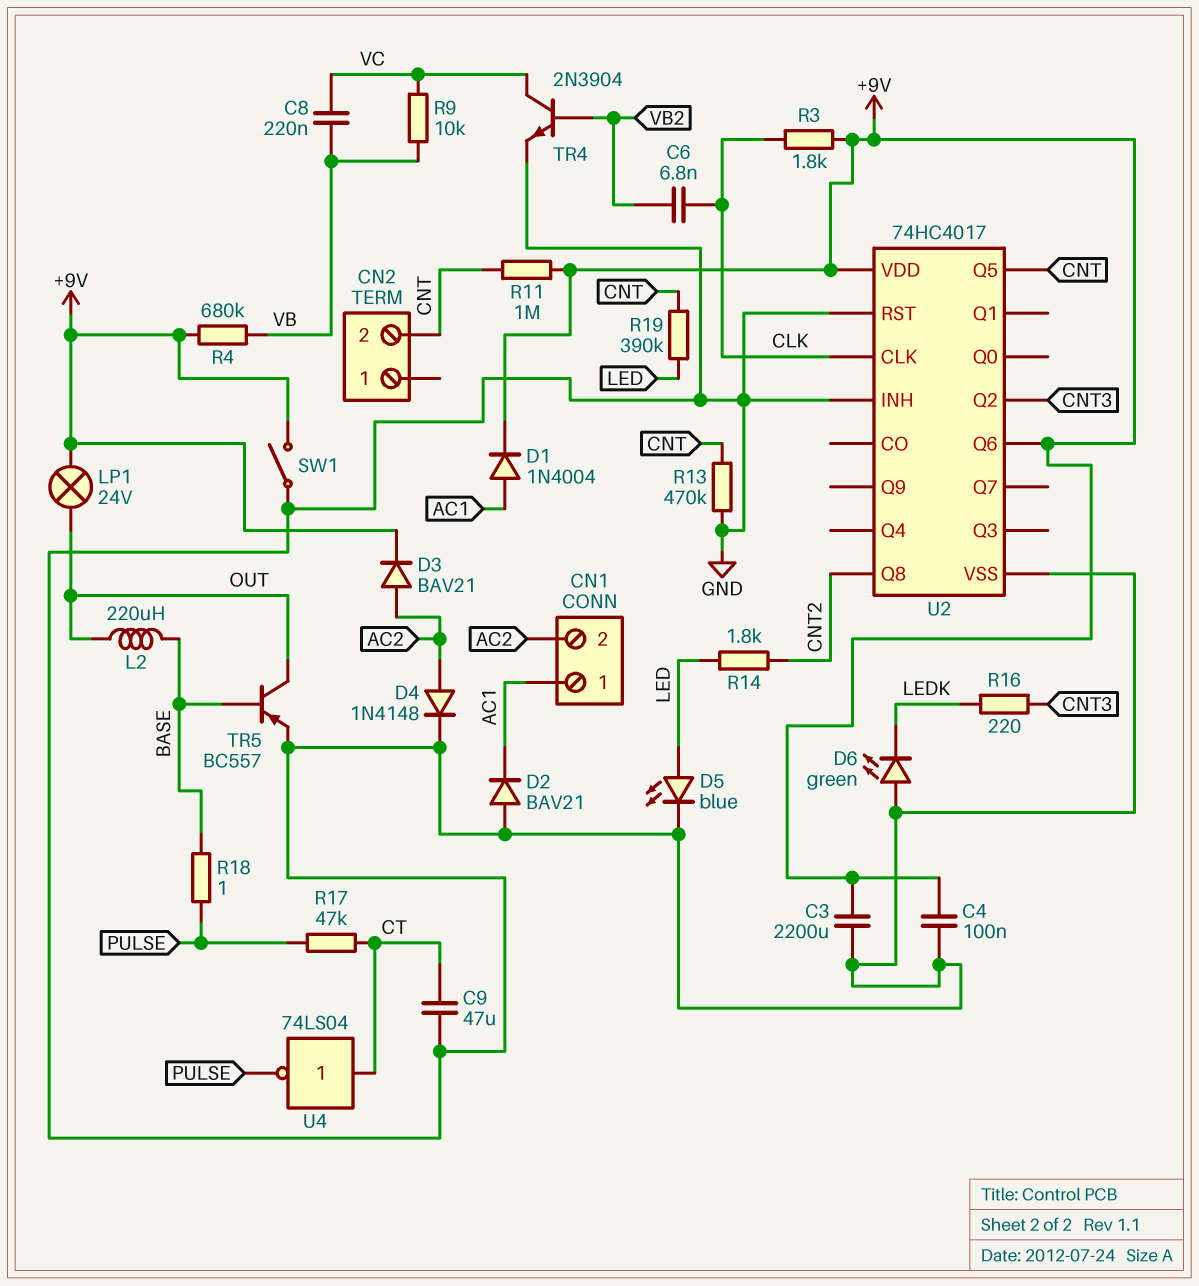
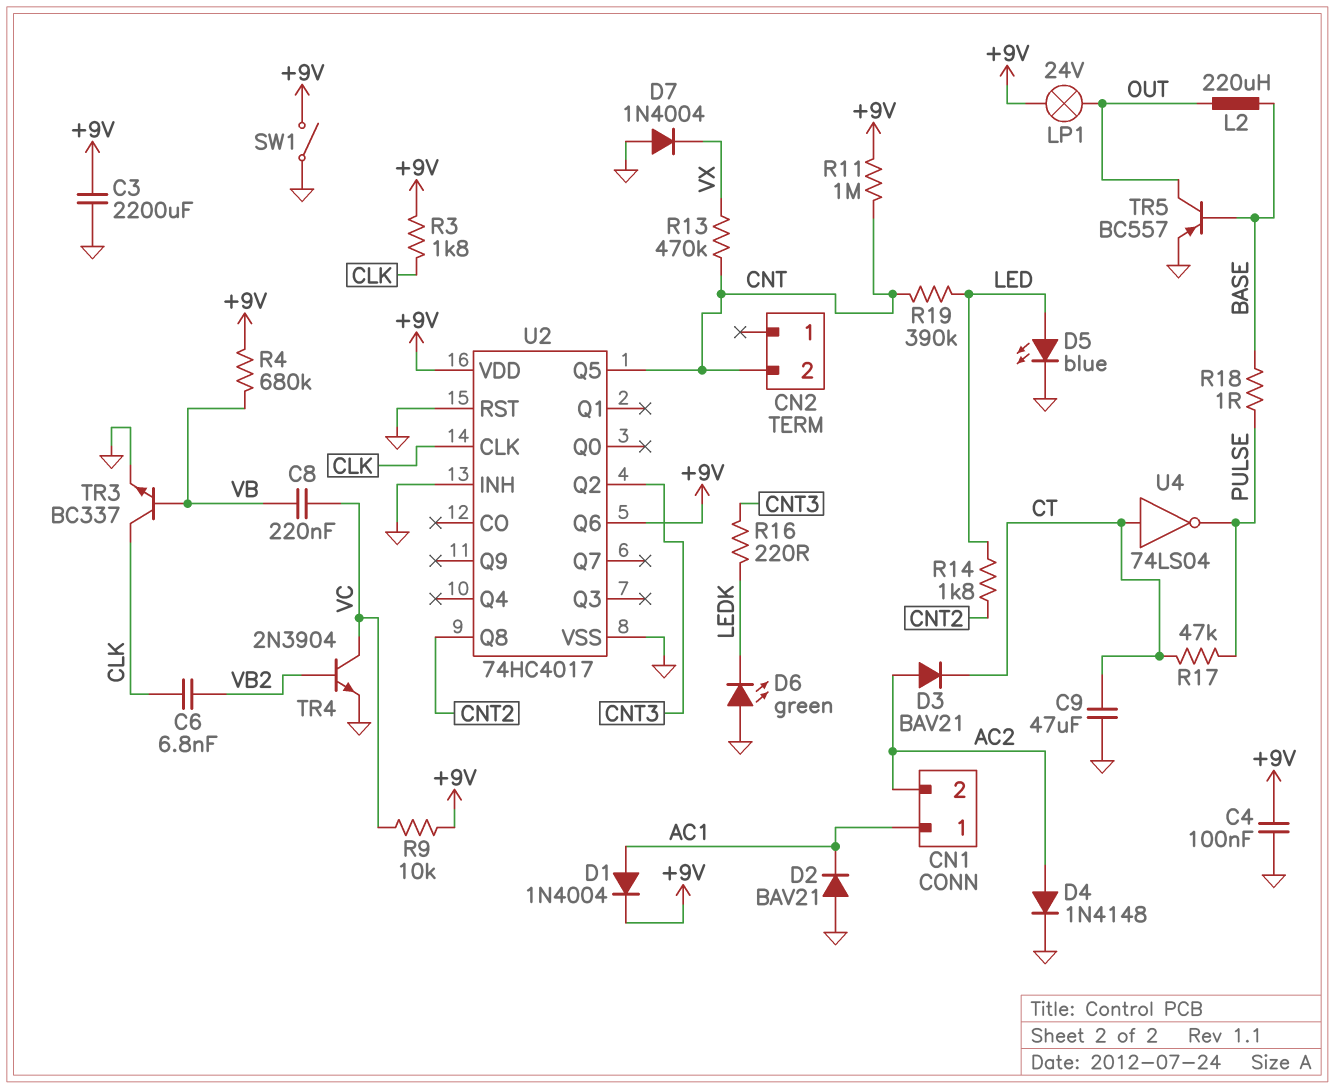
D3: diode BAV21 (A AC2, K +9V) -> diode BAV21 (A AC2, K CT)
D7: none -> diode 1N4004 (A GND, K VX)
R9: 10k (VB, VC) -> 10k (+9V, VC)
R13: 470k (CNT, GND) -> 470k (CNT, VX)
TR3: none -> NPN BC337 (B VB, C CLK, E GND)

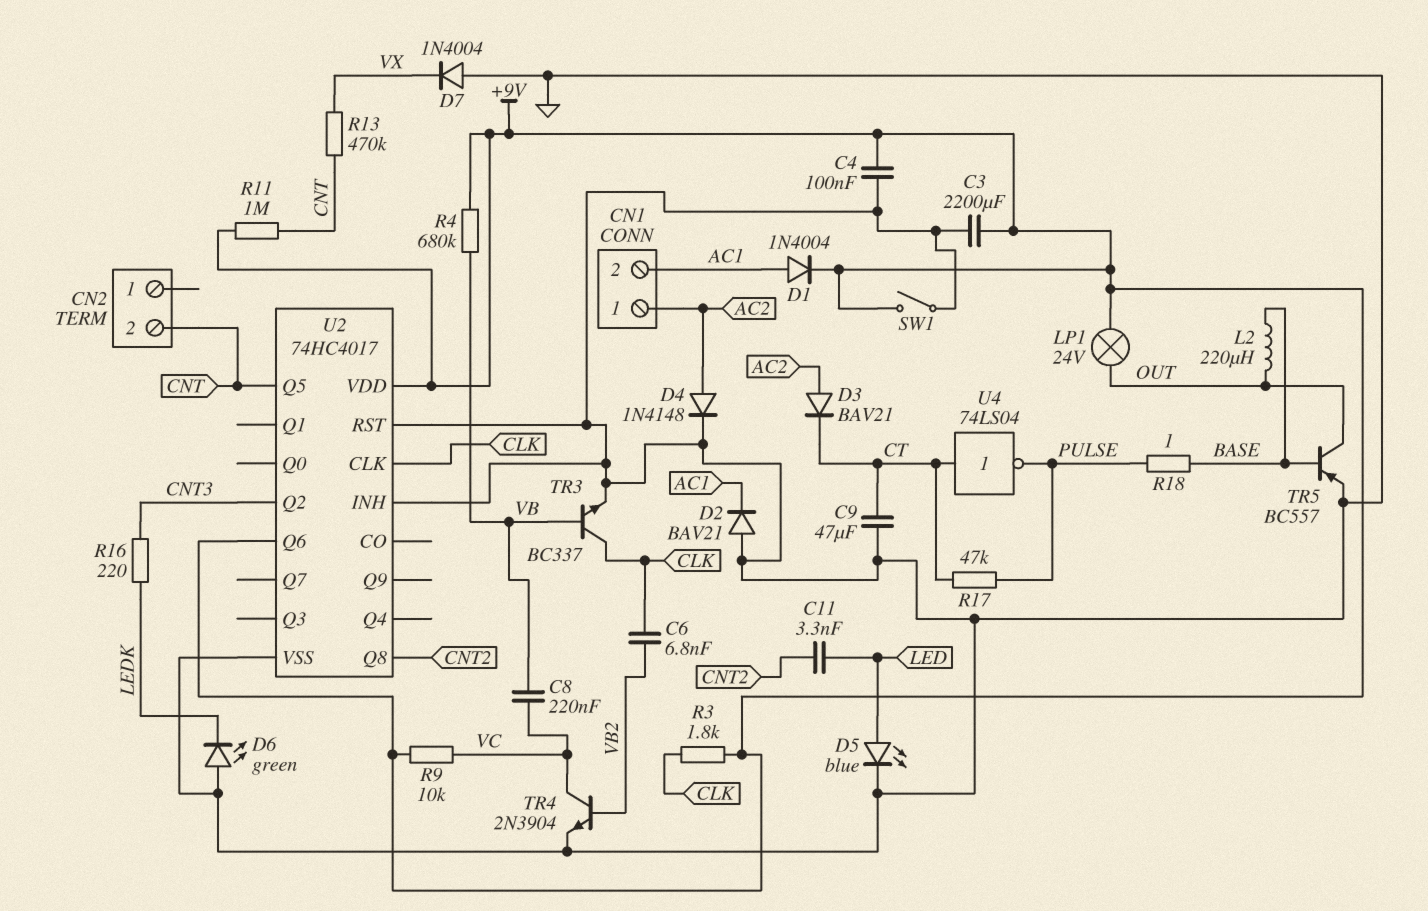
C11: none -> 3.3nF (CNT2, LED)
CN1 pin 1: AC1 -> AC2
CN1 pin 2: AC2 -> AC1
R14: 1.8k (CNT2, LED) -> none
R19: 390k (CNT, LED) -> none

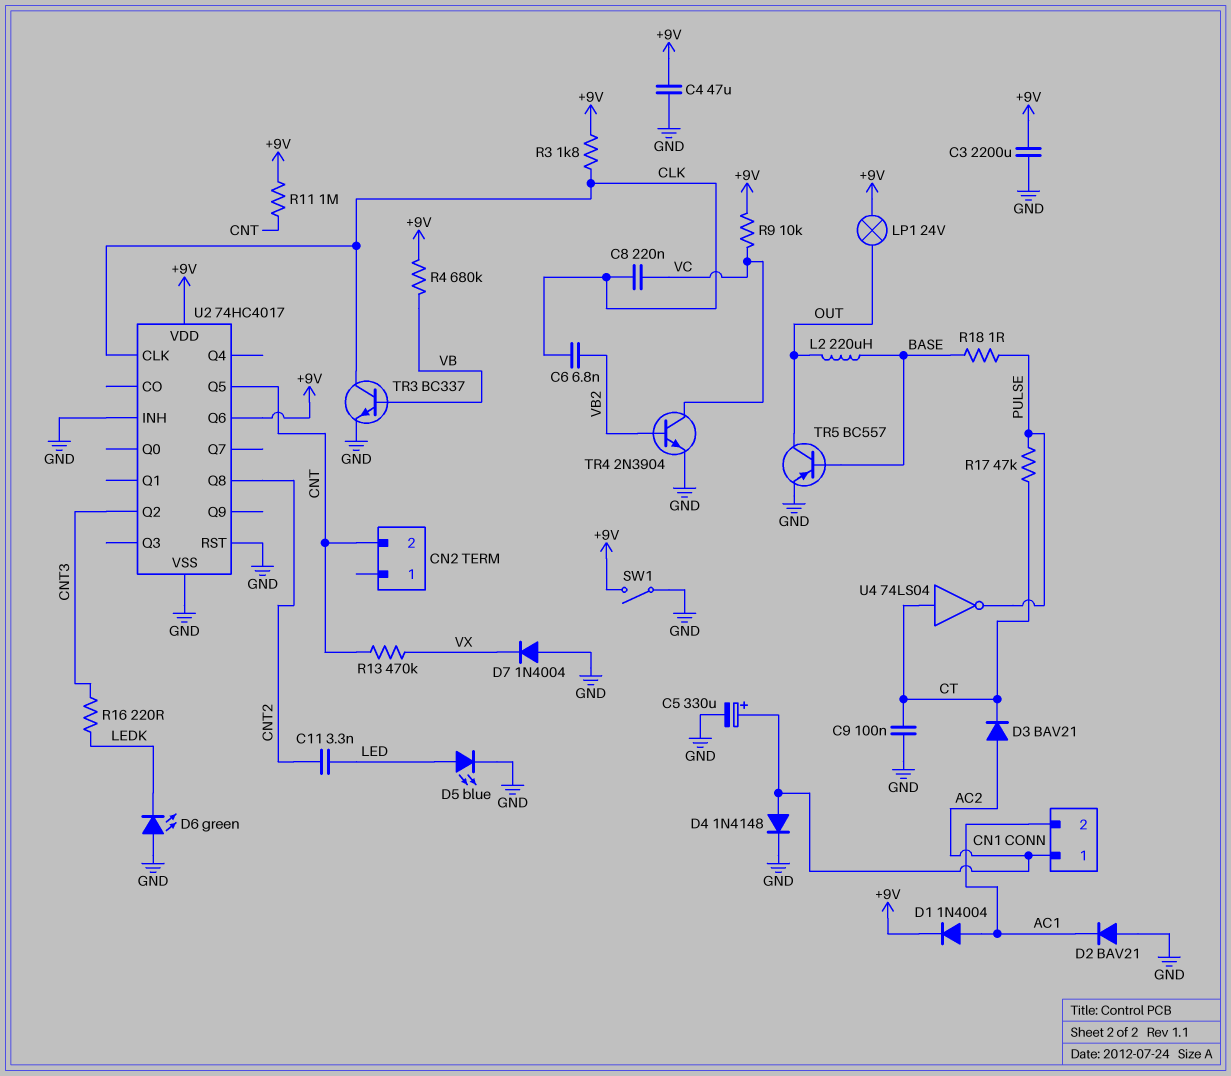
C4: 100nF (+9V, GND) -> 47uF (+9V, GND)
C5: none -> 330uF (plus AC2, minus GND)
C8: 220nF (VB, VC) -> 220nF (CLK, VC)
C9: 47uF (CT, GND) -> 100nF (CT, GND)

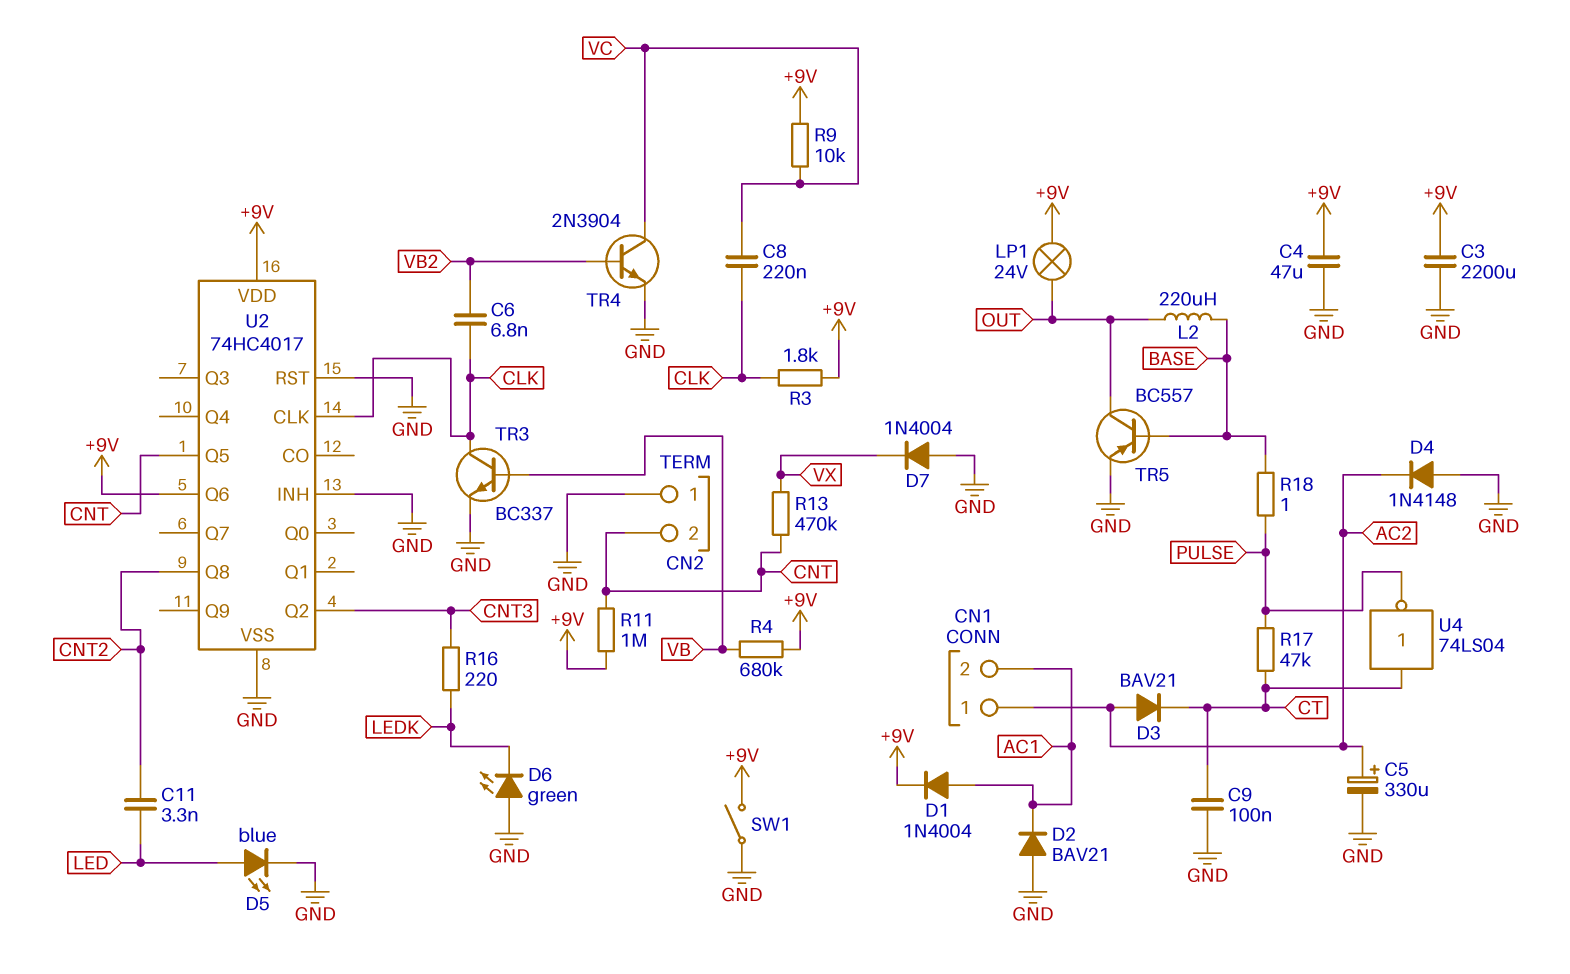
CN2 pin 1: none -> GND
D4: diode 1N4148 (A AC2, K GND) -> diode 1N4148 (A GND, K AC2)

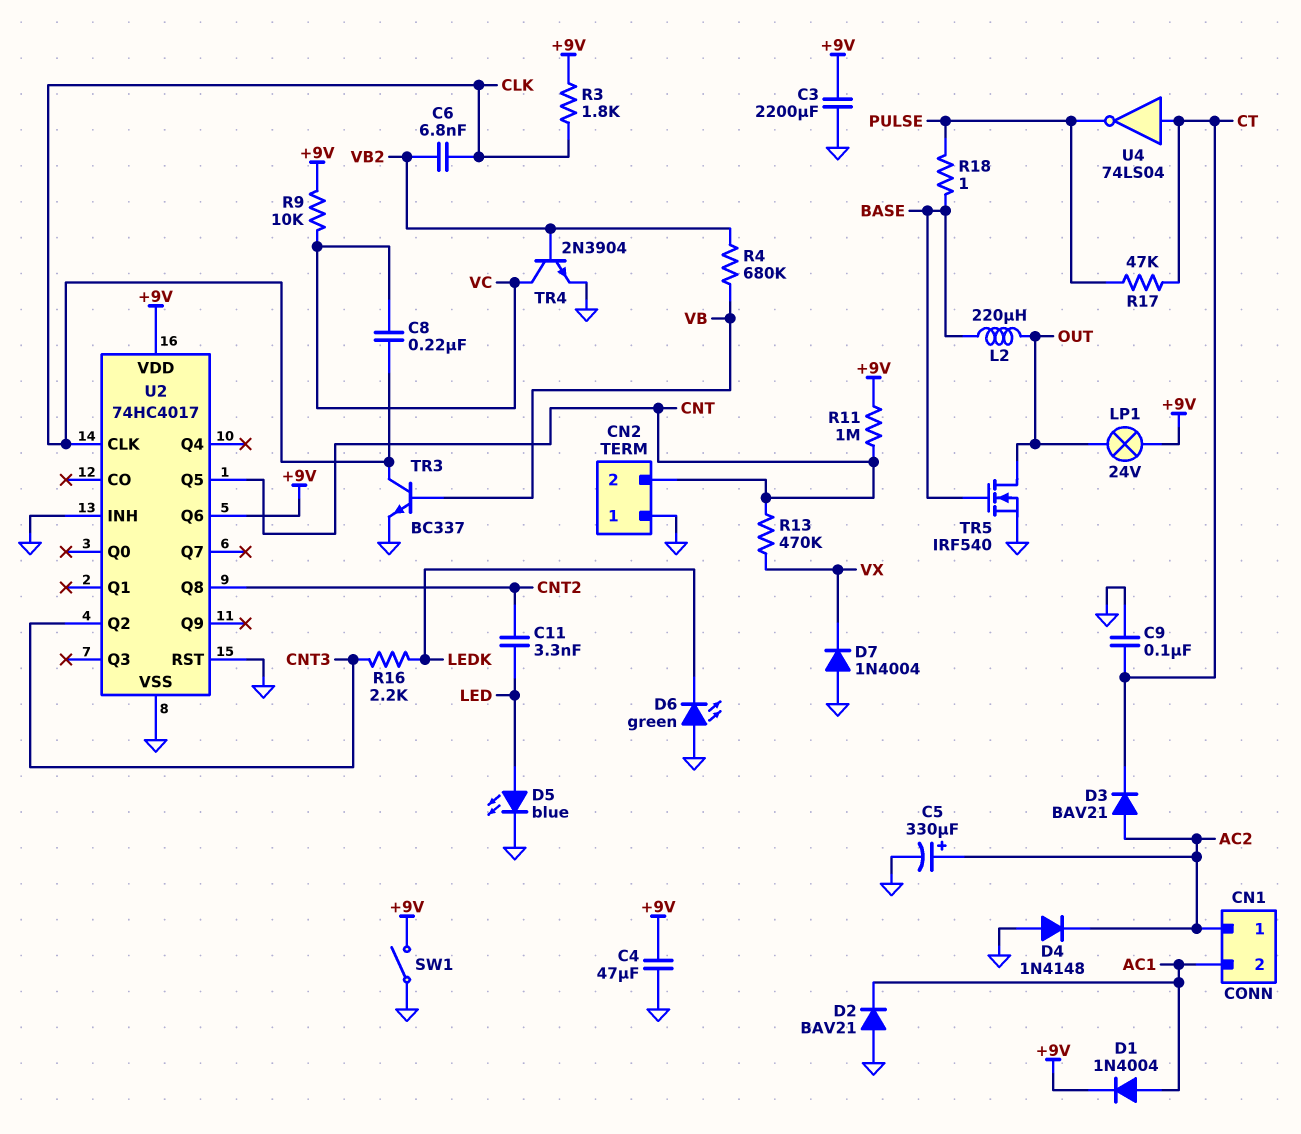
R4: 680k (+9V, VB) -> 680k (VB, VB2)
R16: 220 (CNT3, LEDK) -> 2.2k (CNT3, LEDK)
TR5: PNP BC557 (B BASE, C OUT, E GND) -> NMOS IRF540 (G BASE, D OUT, S GND)

